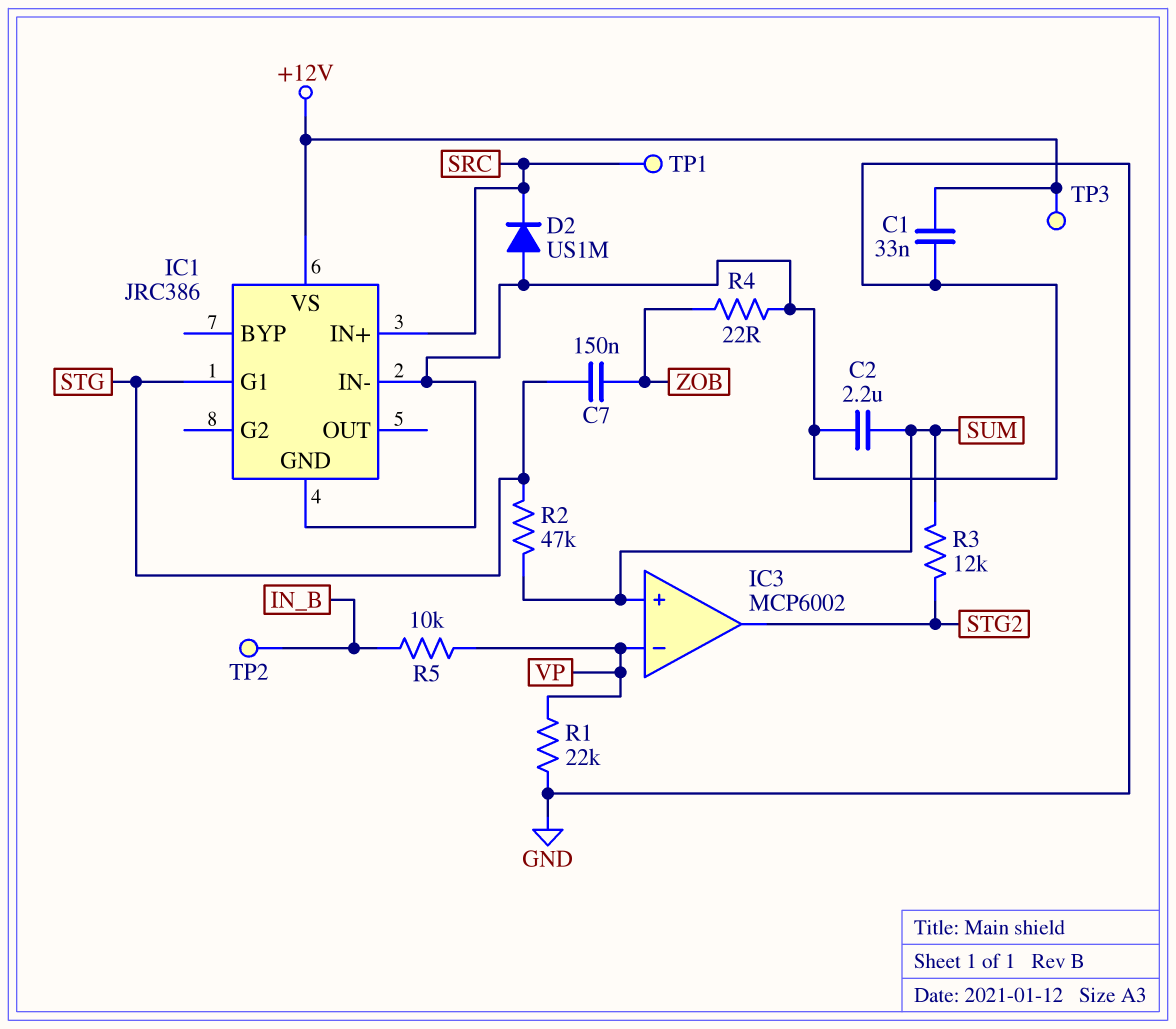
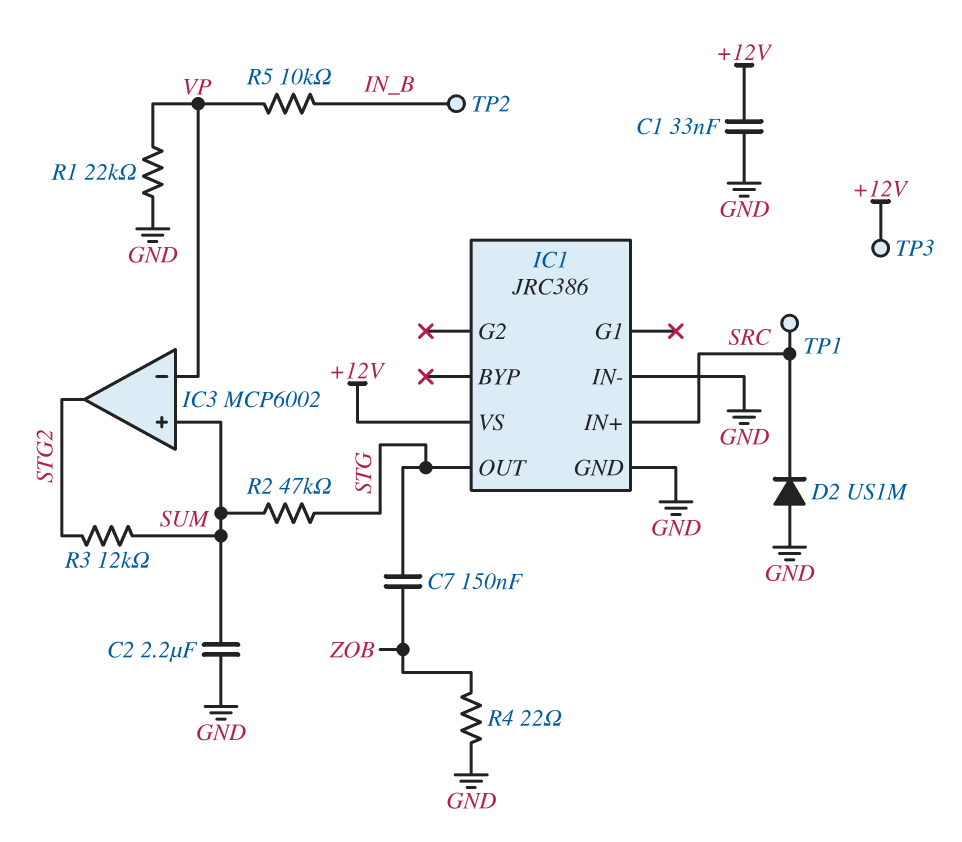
IC1 pin G1: STG -> none
IC1 pin OUT: none -> STG

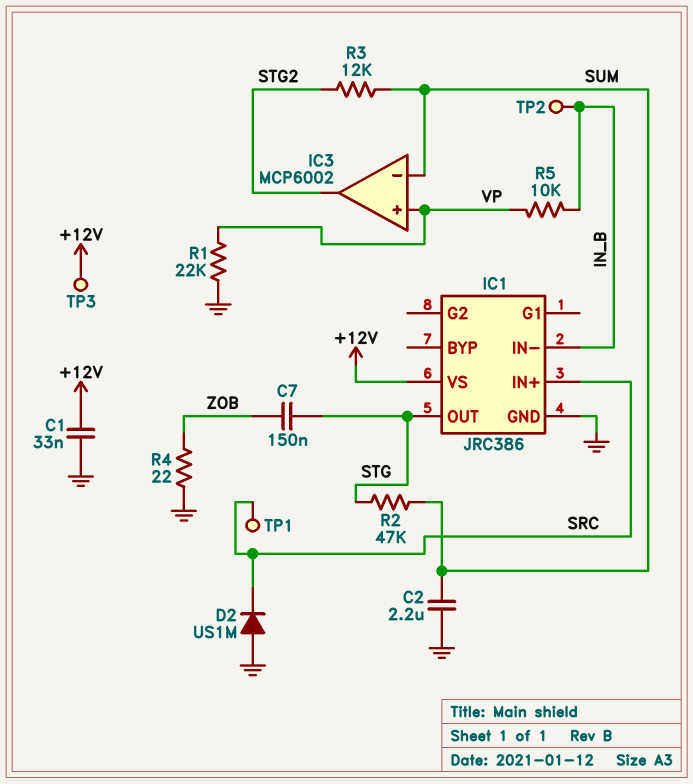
IC1 pin IN-: GND -> IN_B
IC3 pin in+: SUM -> VP
IC3 pin in-: VP -> SUM

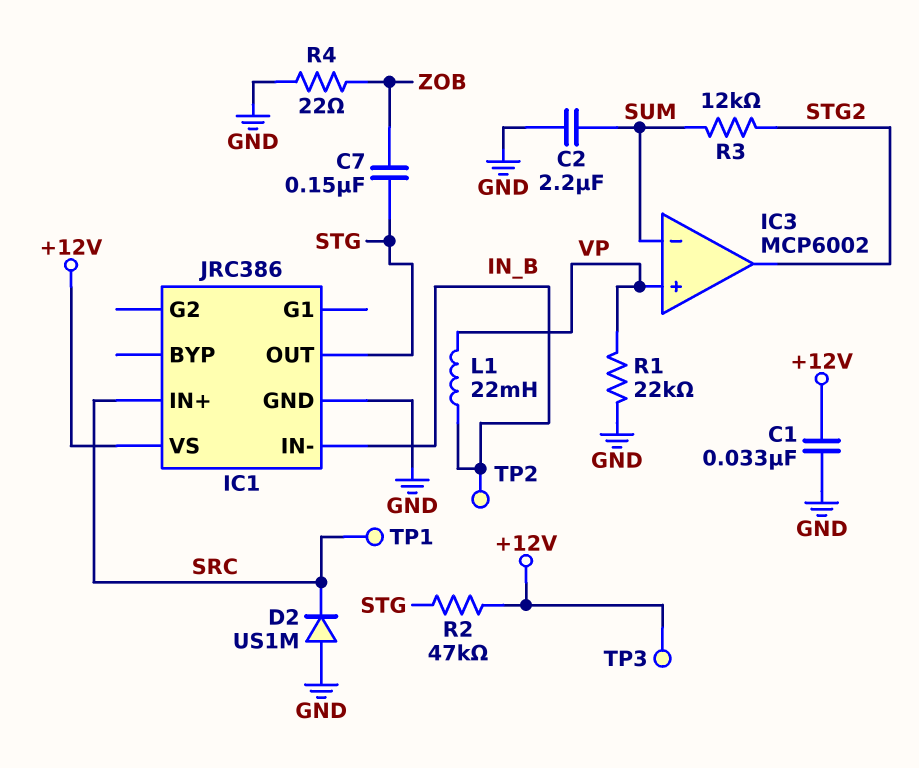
L1: none -> 22mH (IN_B, VP)
R2: 47k (STG, SUM) -> 47k (+12V, STG)
R5: 10k (IN_B, VP) -> none

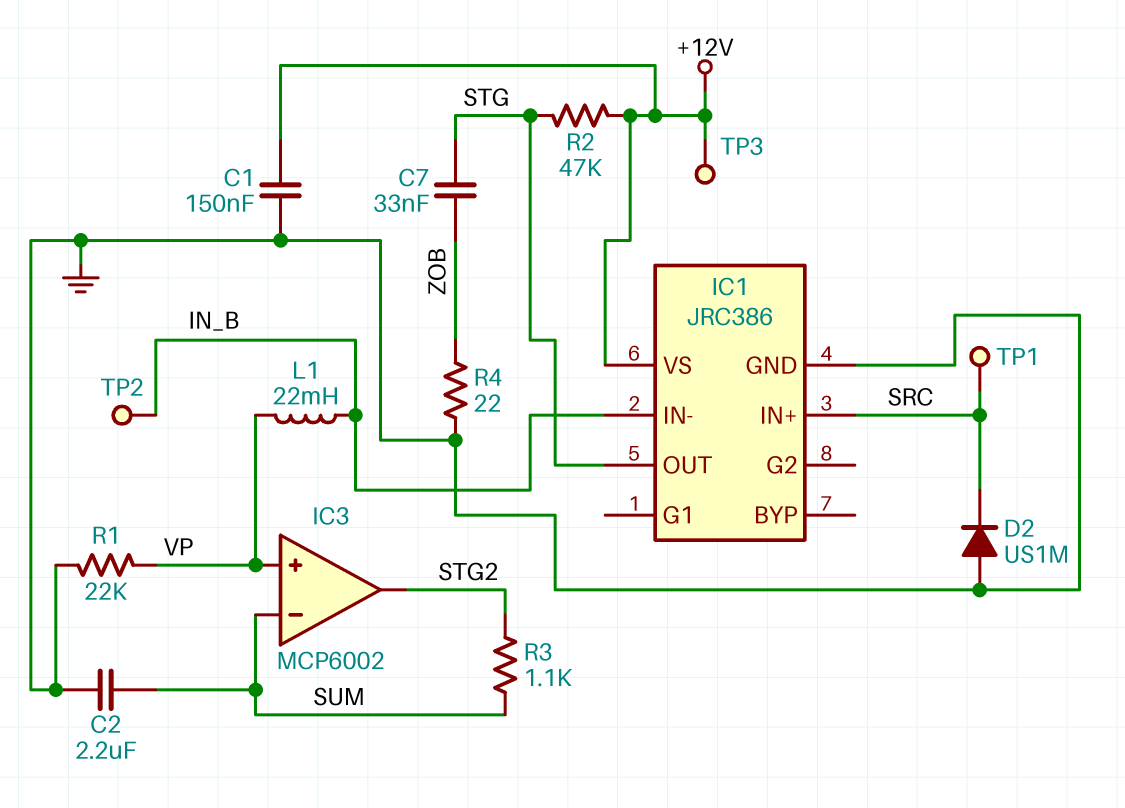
C1: 33nF (+12V, GND) -> 150nF (+12V, GND)
C7: 150nF (STG, ZOB) -> 33nF (STG, ZOB)
R3: 12k (STG2, SUM) -> 1.1k (STG2, SUM)

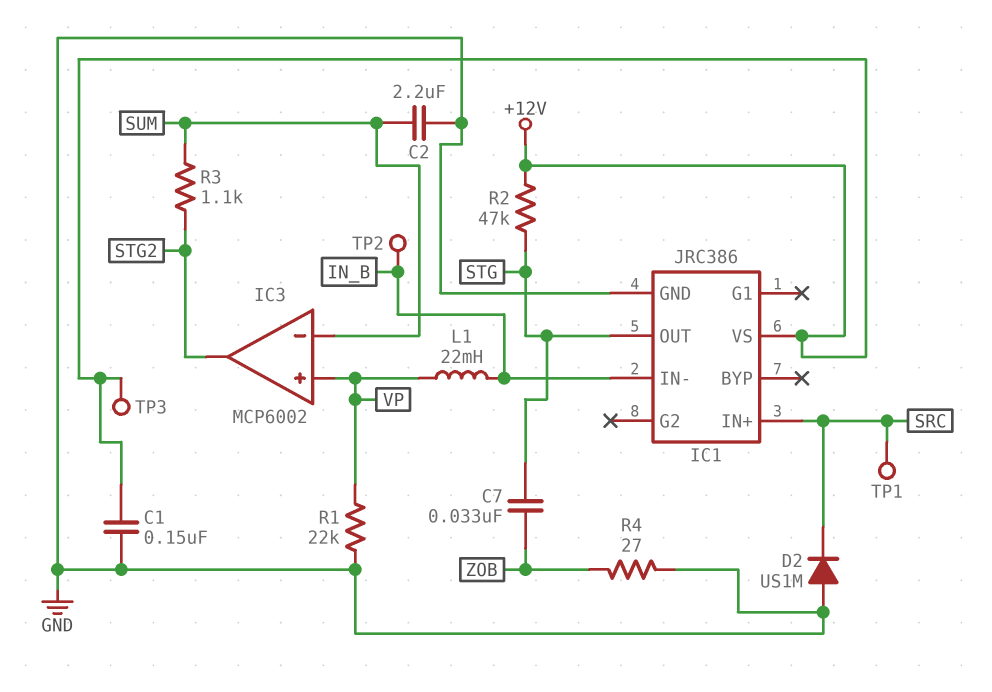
R4: 22 (GND, ZOB) -> 27 (GND, ZOB)

